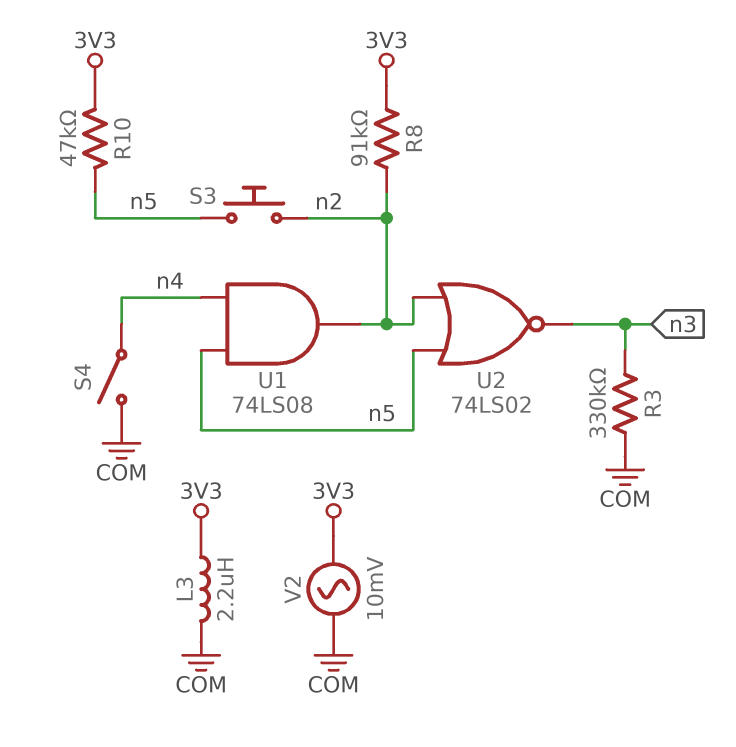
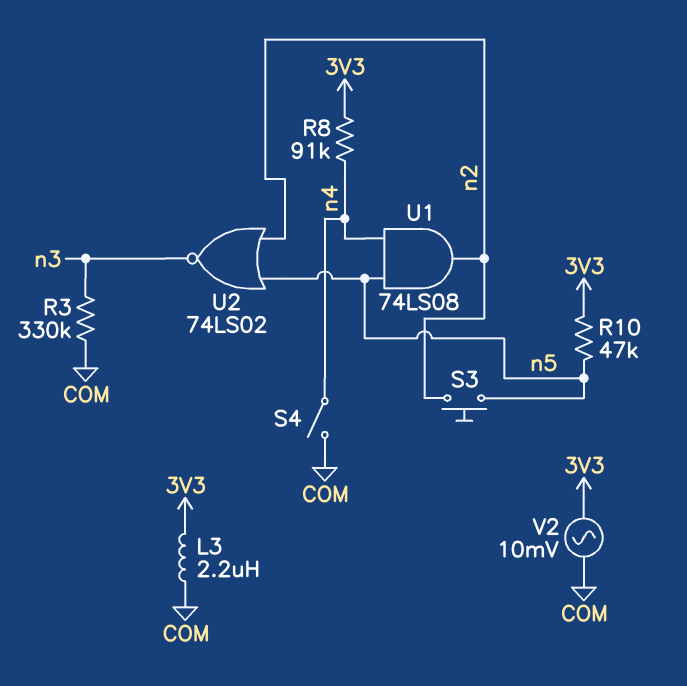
R8: 91k (3V3, n2) -> 91k (3V3, n4)

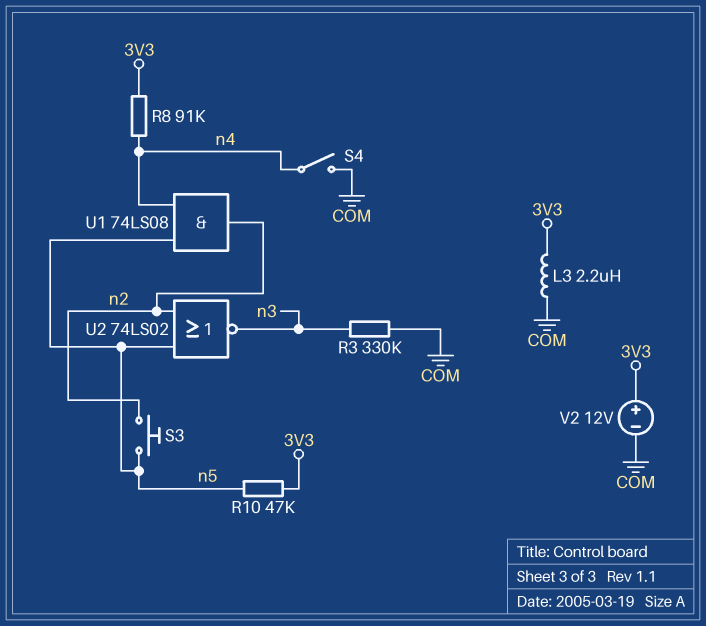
V2: AC 10mV (3V3, COM) -> 12V (plus 3V3, minus COM)

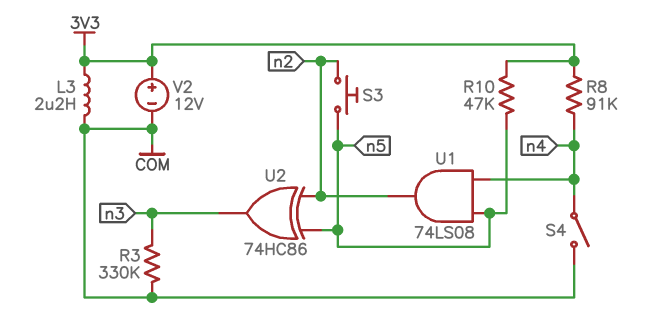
U2: NOR 74LS02 (in n2, in n5, out n3) -> XOR 74HC86 (in n2, in n5, out n3)

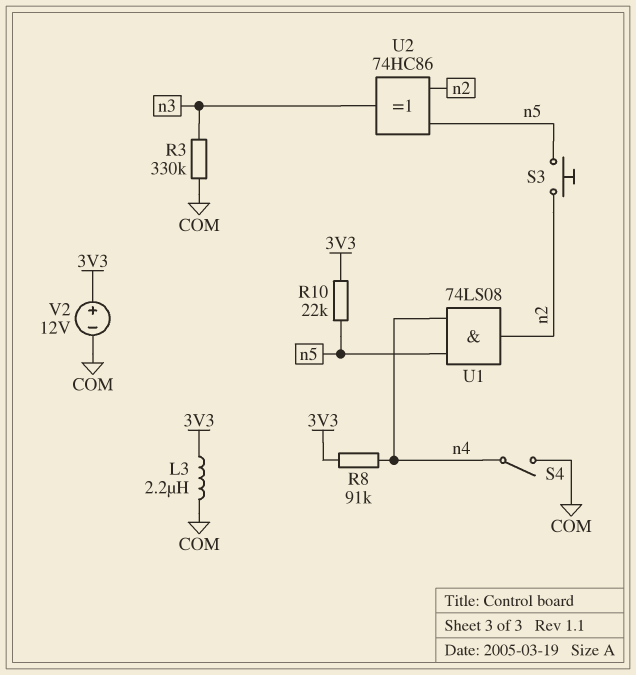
R10: 47k (3V3, n5) -> 22k (3V3, n5)

